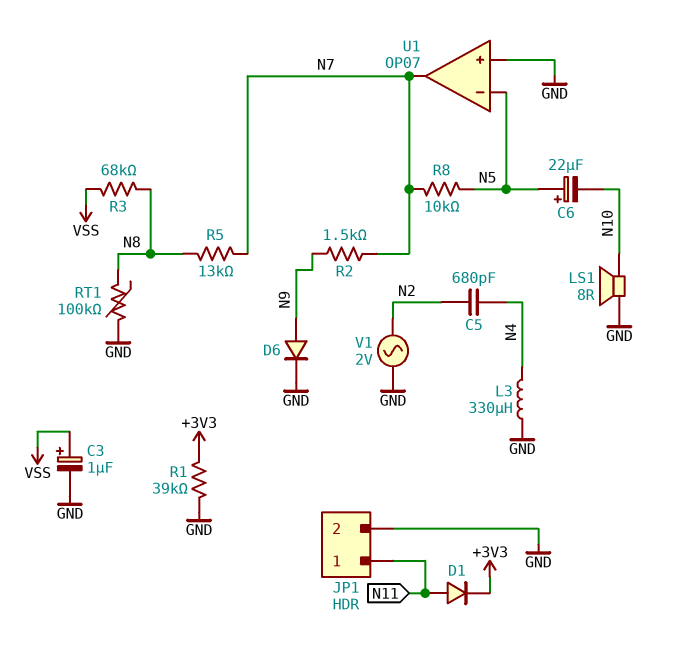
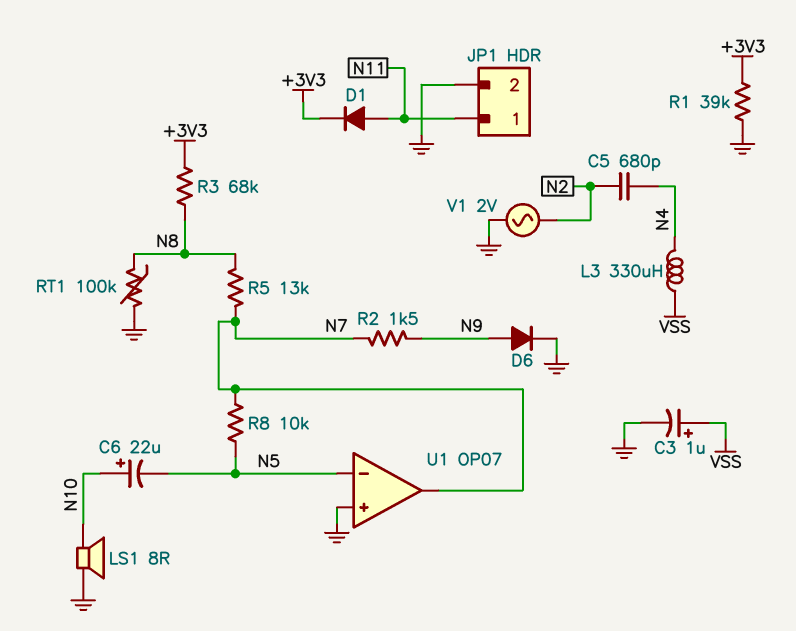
C6: 22uF (plus N5, minus N10) -> 22uF (plus N10, minus N5)
L3: 330uH (GND, N4) -> 330uH (N4, VSS)
R3: 68k (N8, VSS) -> 68k (+3V3, N8)

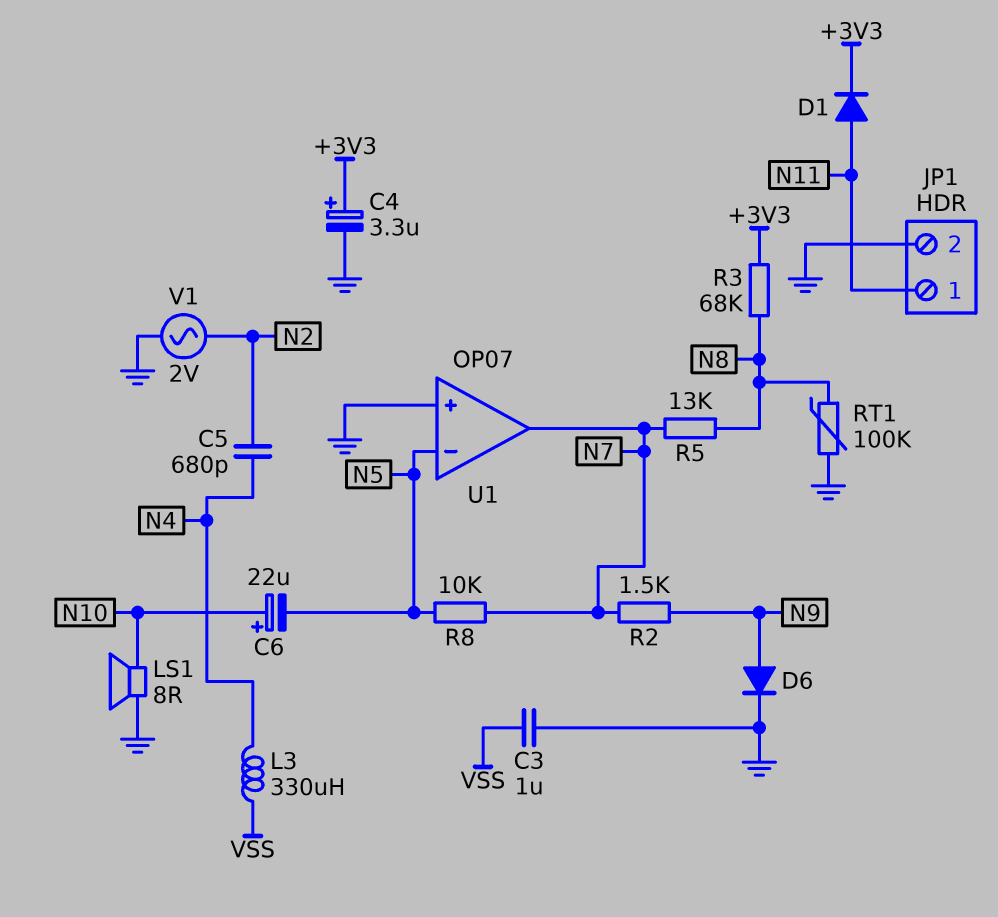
C3: 1uF (plus VSS, minus GND) -> 1uF (GND, VSS)
C4: none -> 3.3uF (plus +3V3, minus GND)
R1: 39k (+3V3, GND) -> none

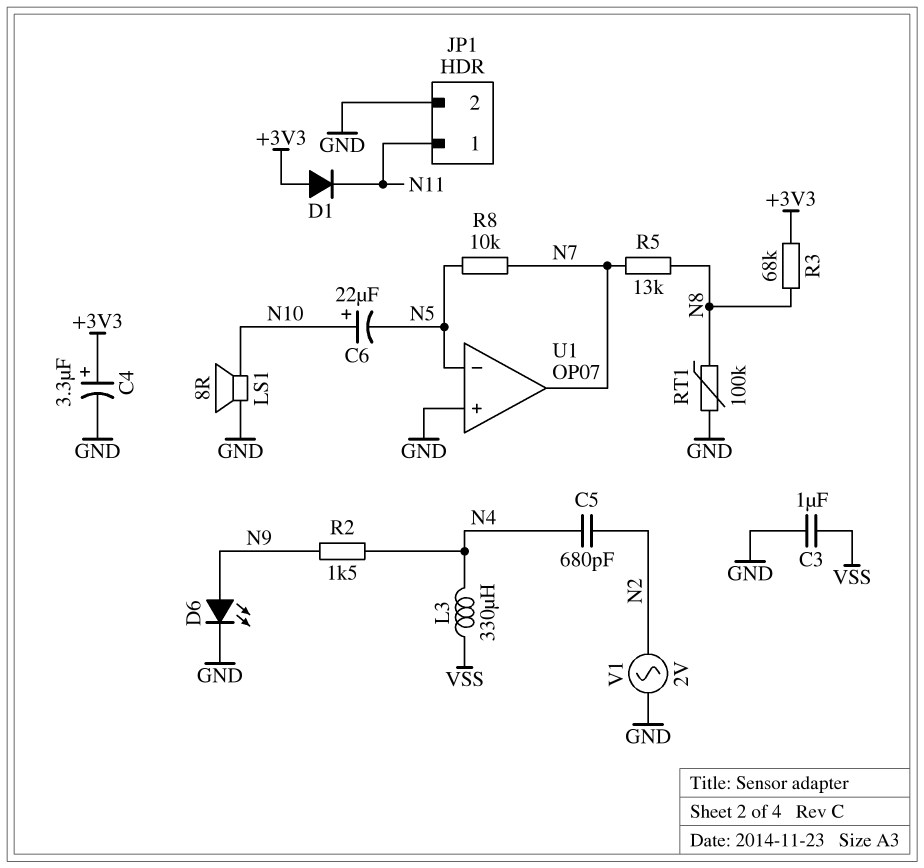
D1: diode (A N11, K +3V3) -> diode (A +3V3, K N11)
D6: diode (A N9, K GND) -> LED (A N9, K GND)
R2: 1.5k (N7, N9) -> 1.5k (N4, N9)

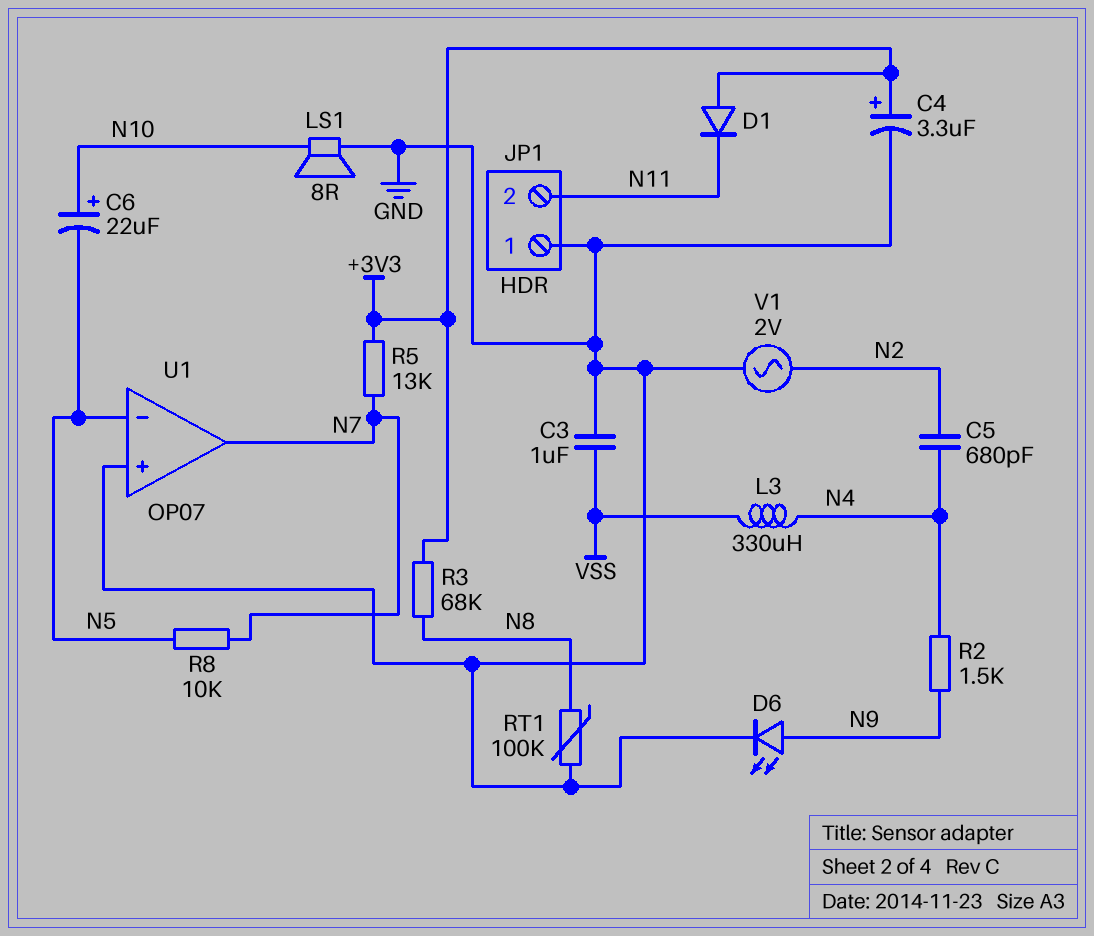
JP1 pin 1: N11 -> GND
JP1 pin 2: GND -> N11
R5: 13k (N7, N8) -> 13k (+3V3, N7)

